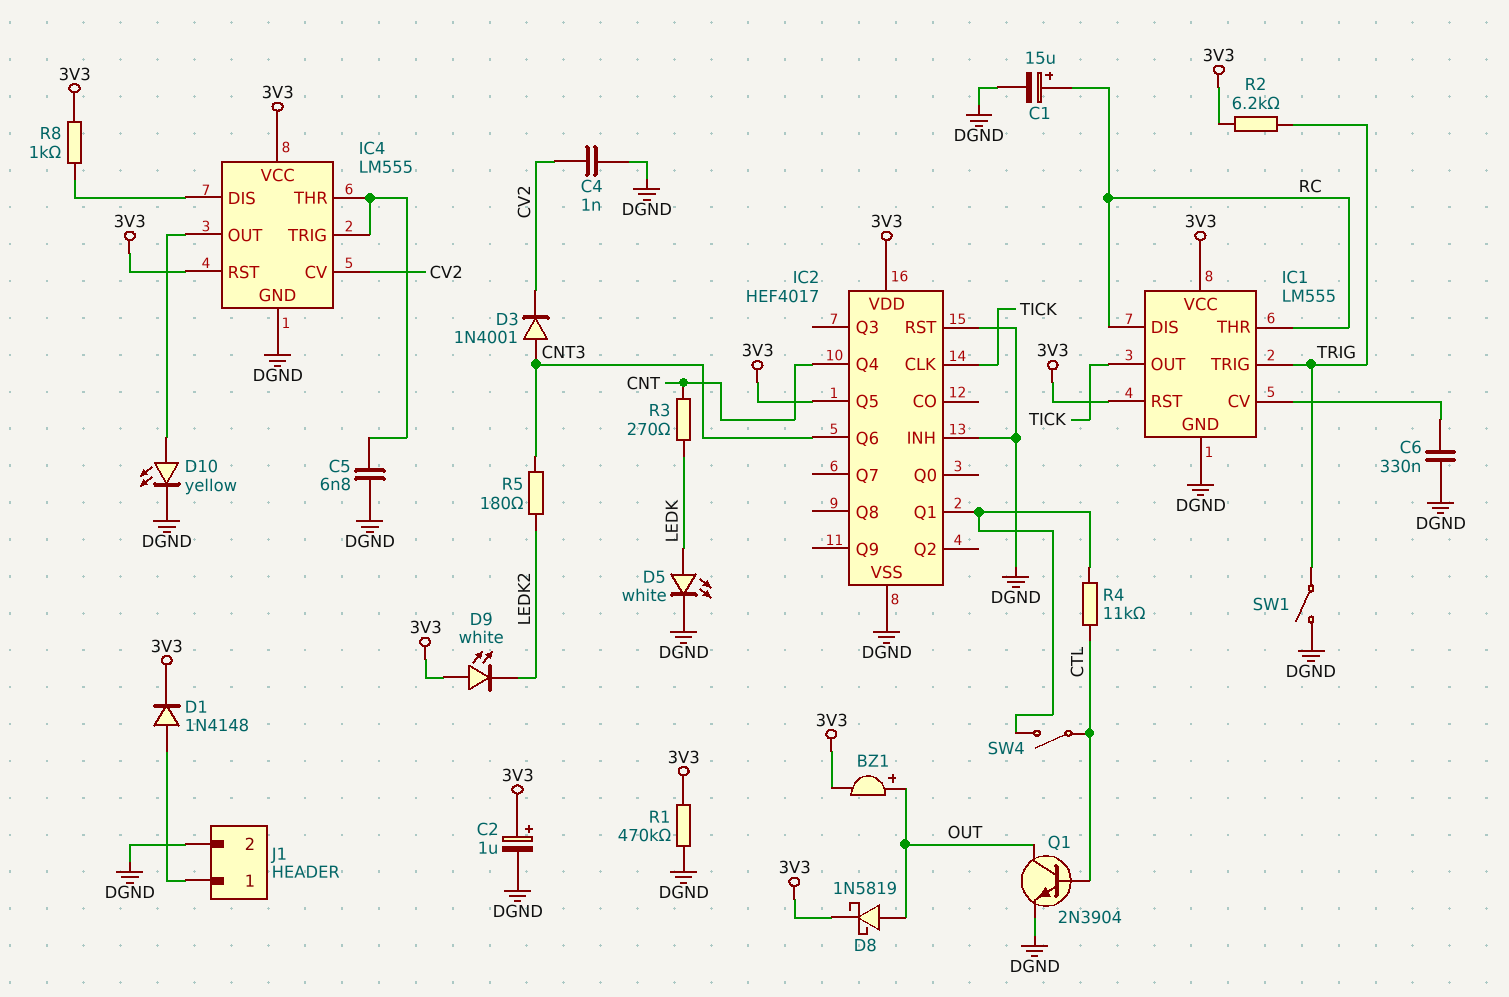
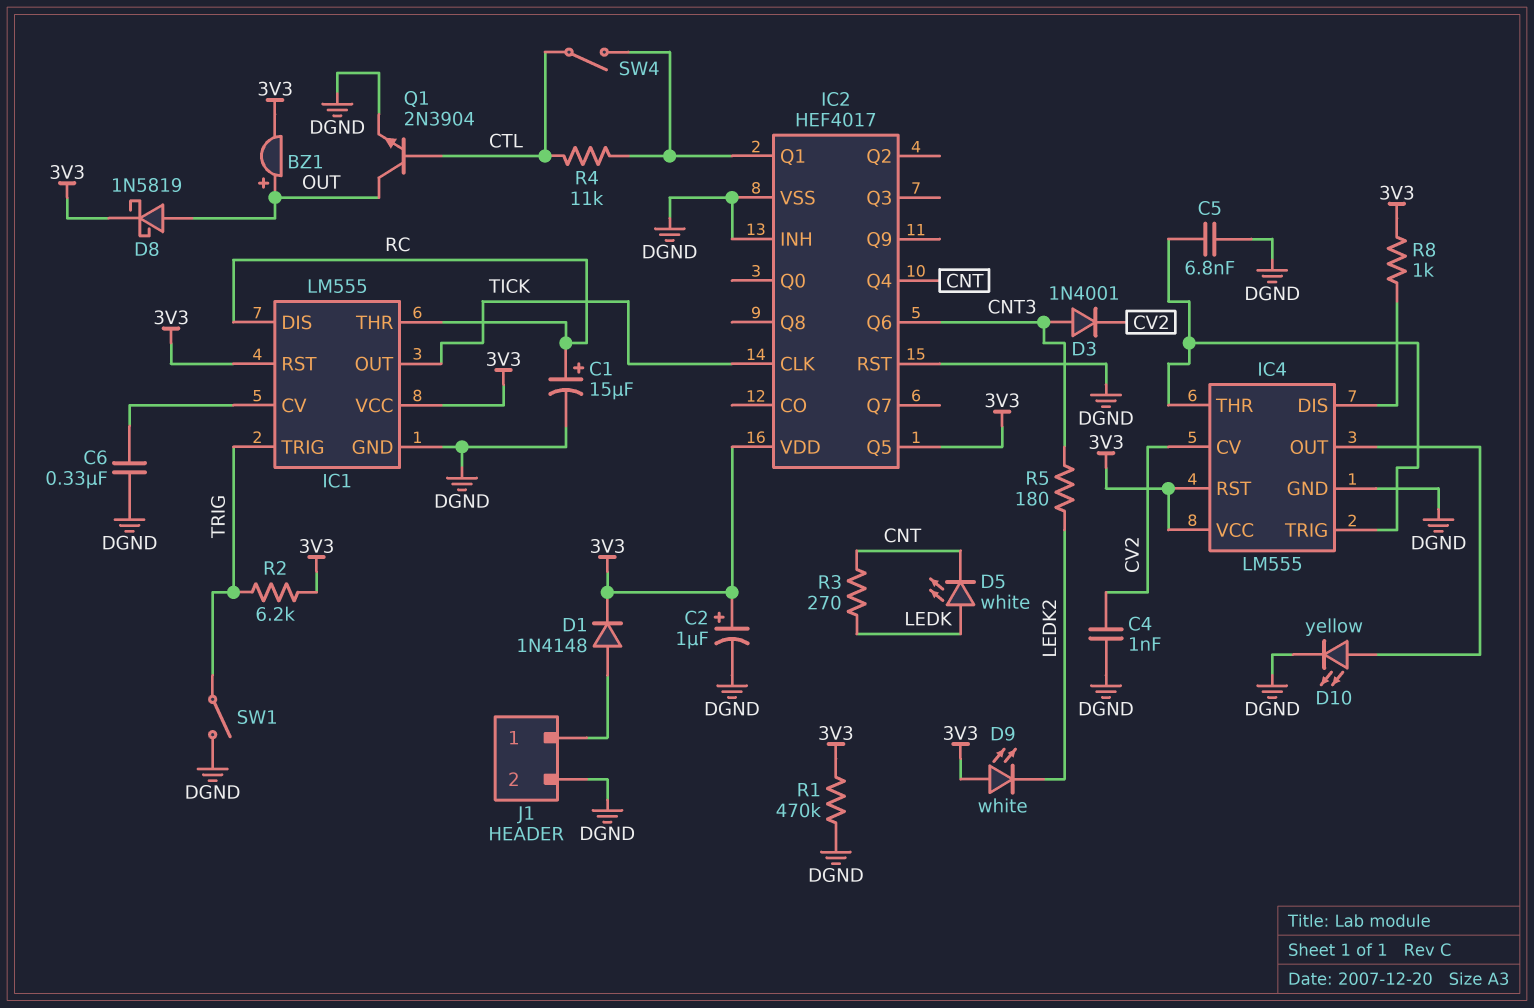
D5: LED white (A LEDK, K DGND) -> LED white (A LEDK, K CNT)

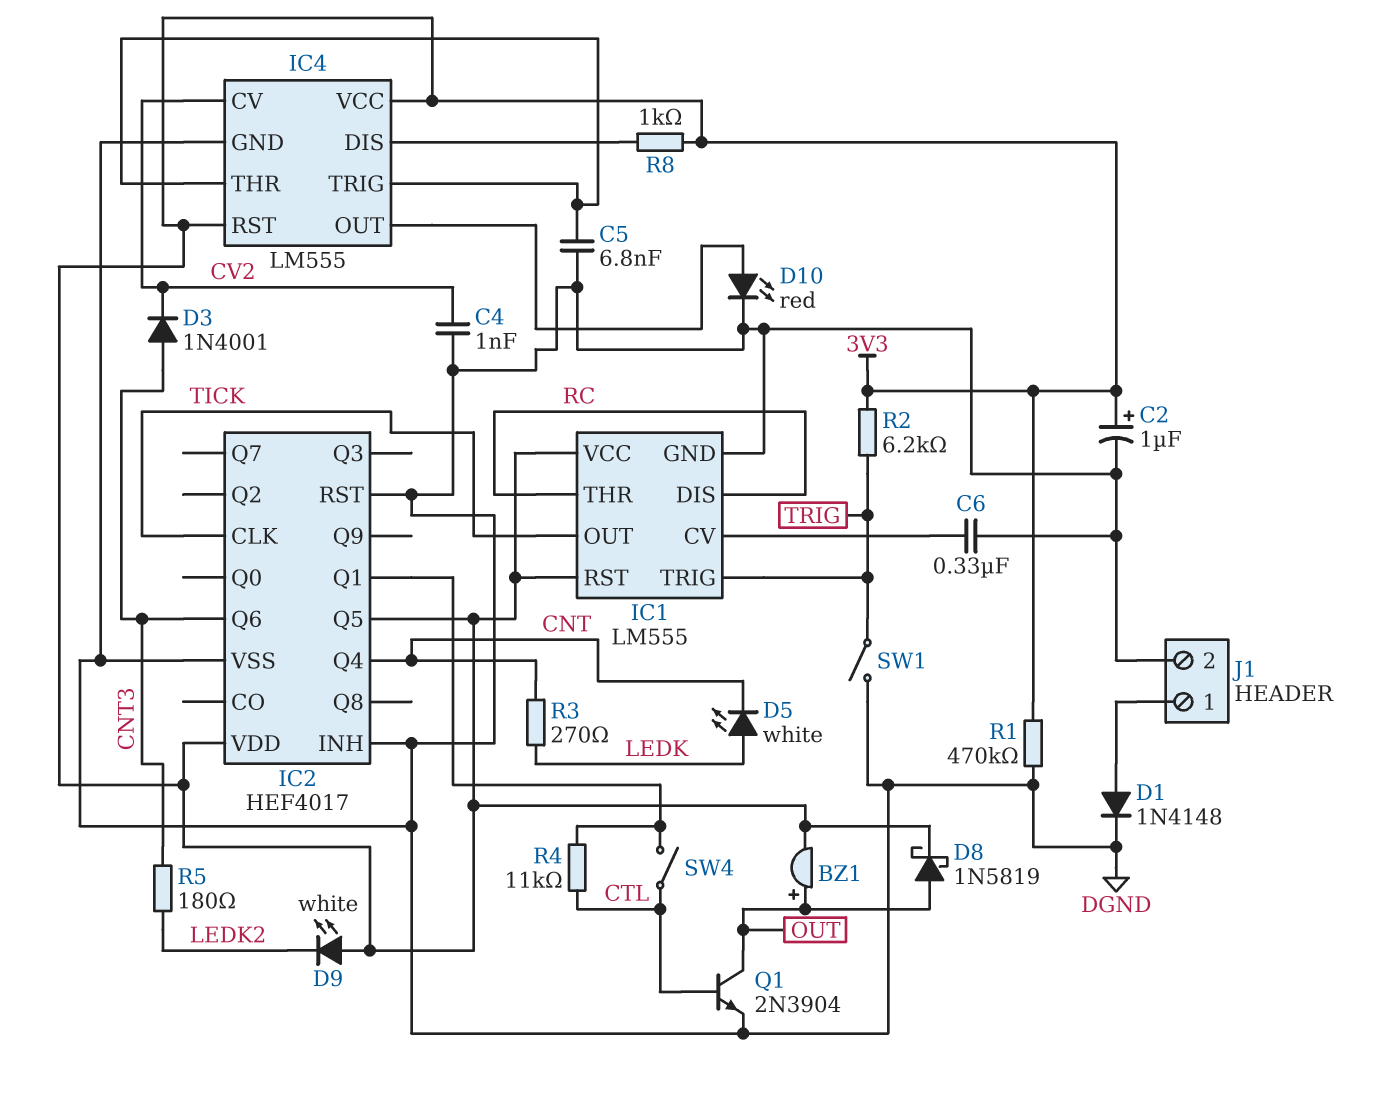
C1: 15uF (plus RC, minus DGND) -> none
D1: diode 1N4148 (A J1/1, K 3V3) -> diode 1N4148 (A J1/1, K DGND)
D10: LED yellow (A IC4/OUT, K DGND) -> LED red (A IC4/OUT, K DGND)

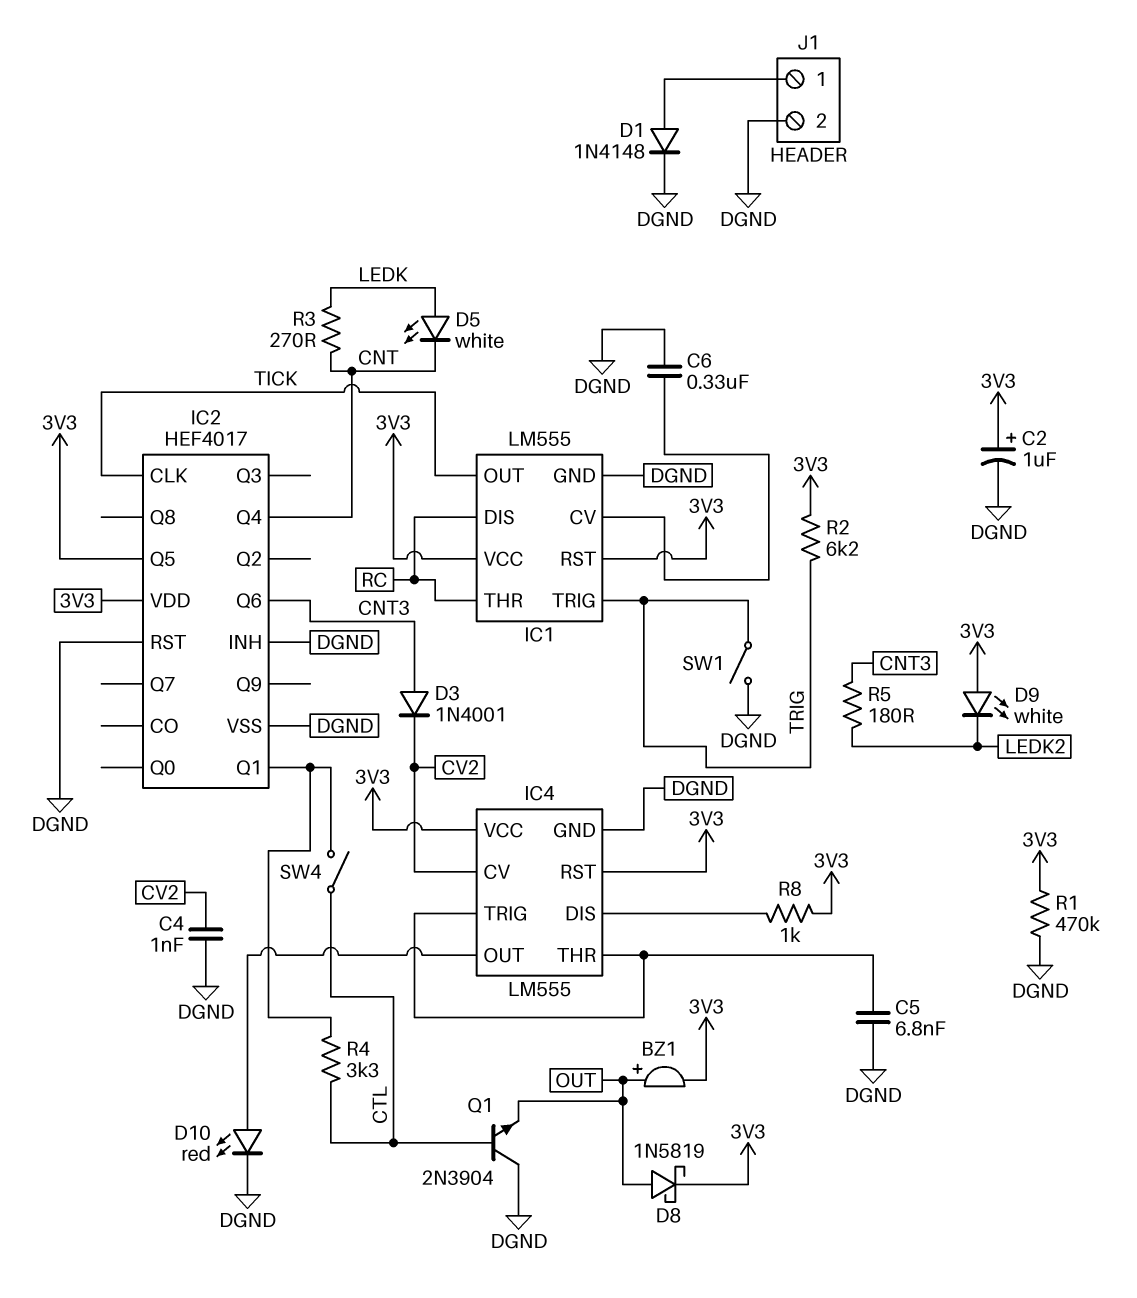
Q1: NPN 2N3904 (B CTL, C OUT, E DGND) -> NPN 2N3904 (B CTL, C DGND, E OUT)
R4: 11k (CTL, IC2/Q1) -> 3.3k (CTL, IC2/Q1)

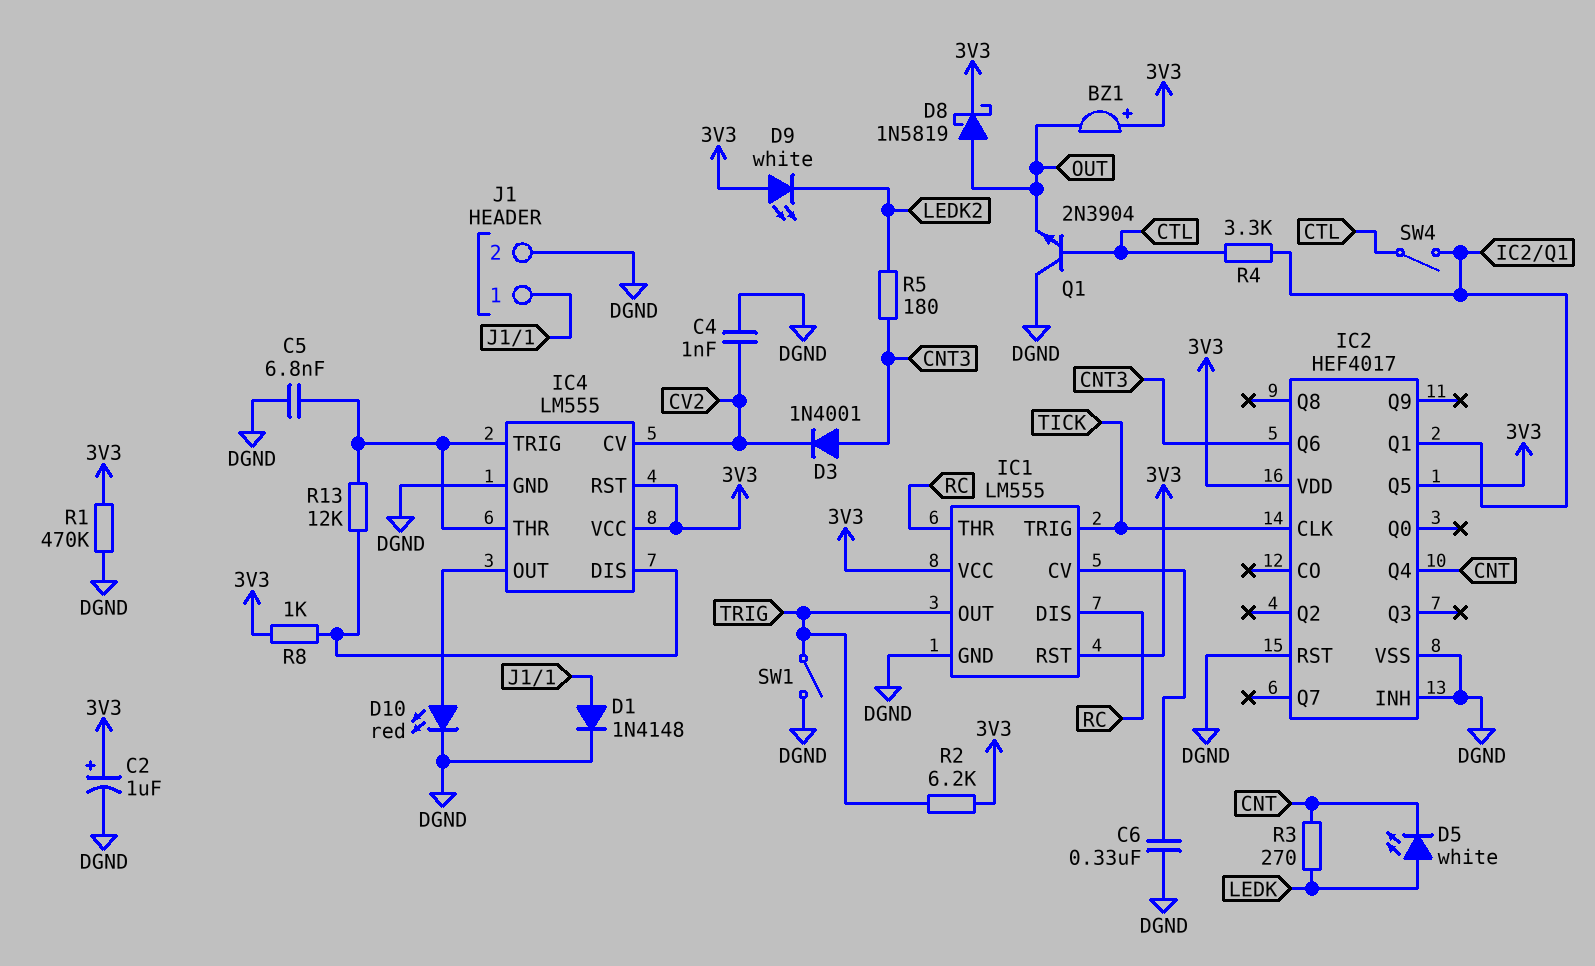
BZ1: buzzer (plus OUT, minus 3V3) -> buzzer (plus 3V3, minus OUT)
IC1 pin OUT: TICK -> TRIG
IC1 pin TRIG: TRIG -> TICK
R13: none -> 12k (IC4/DIS, IC4/THR)

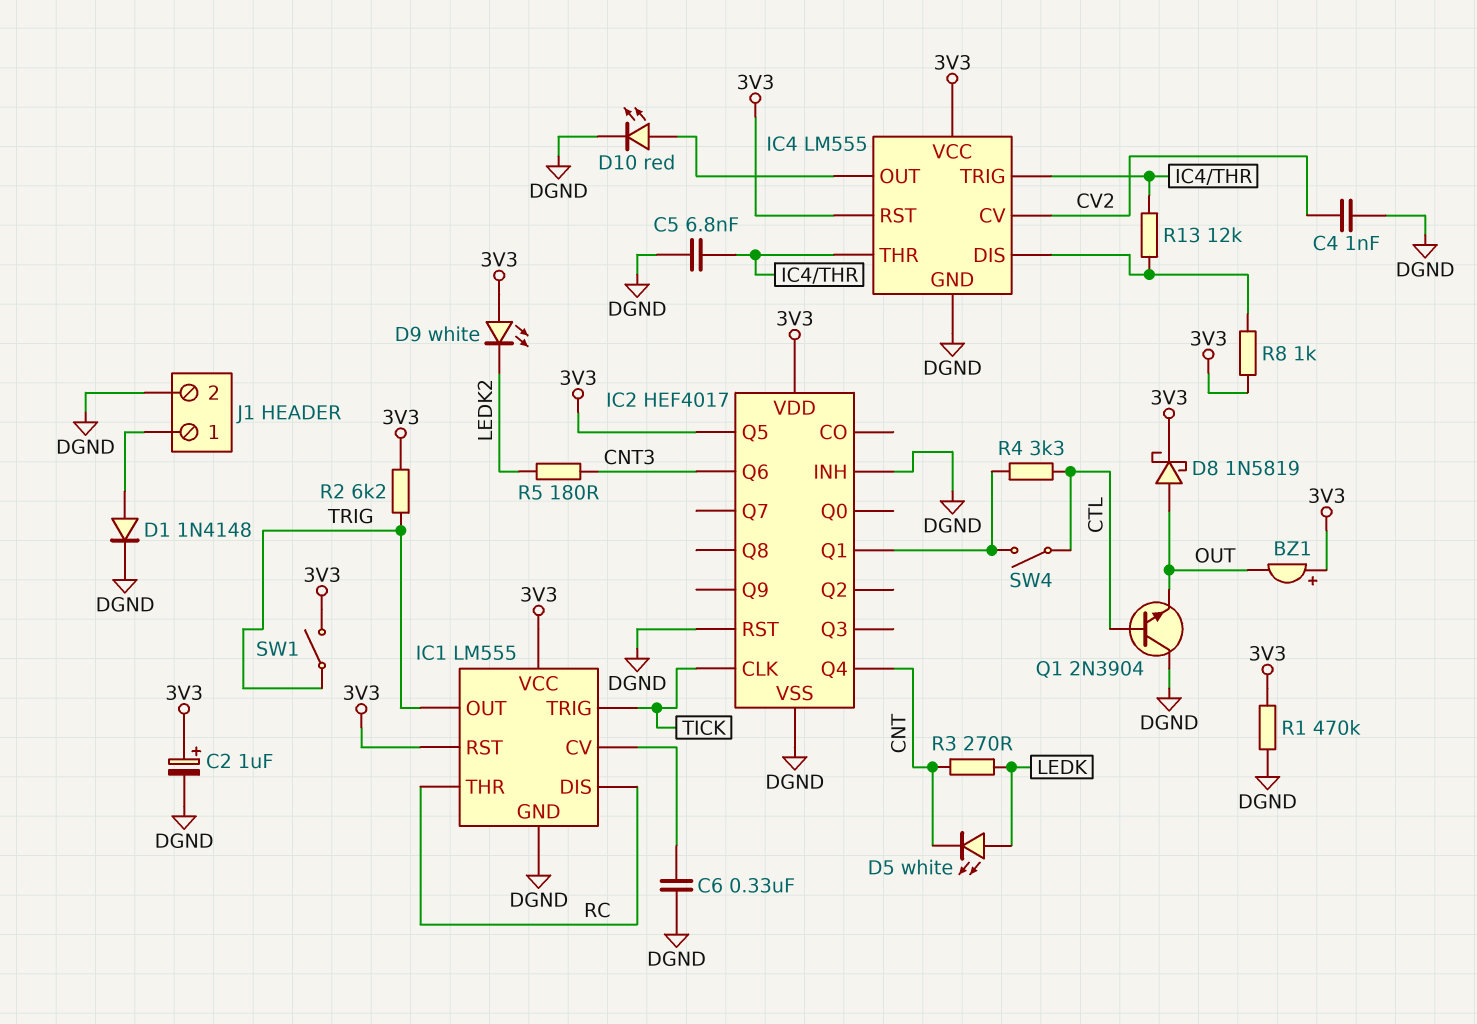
D3: diode 1N4001 (A CNT3, K CV2) -> none
SW1: switch (DGND, TRIG) -> switch (3V3, TRIG)

